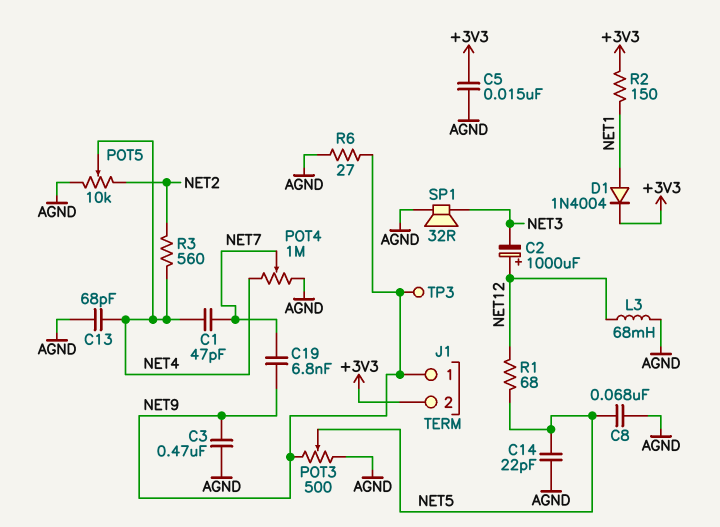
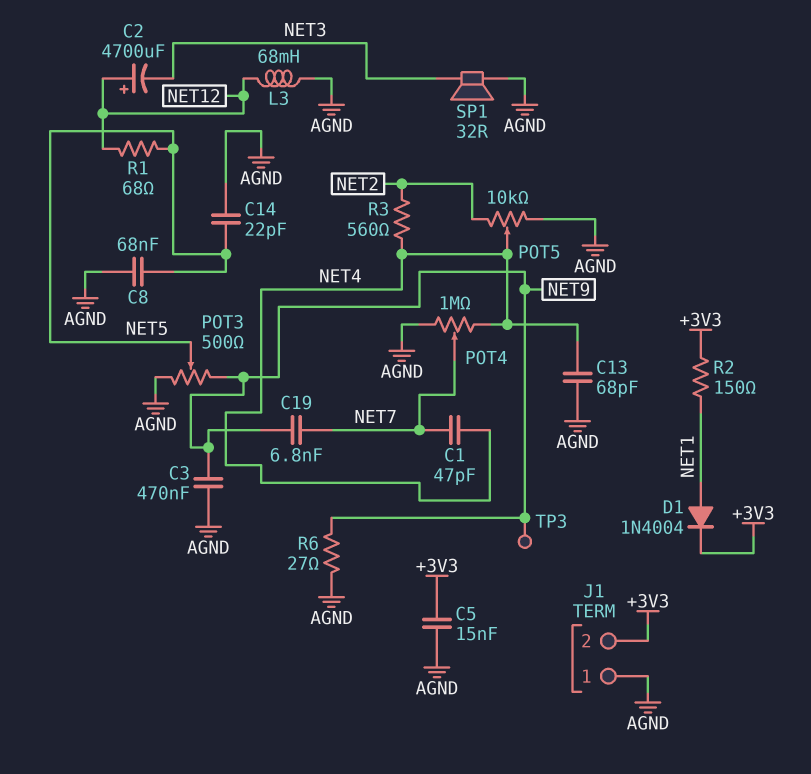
C2: 1000uF (plus NET12, minus NET3) -> 4700uF (plus NET12, minus NET3)
J1 pin 1: NET9 -> AGND

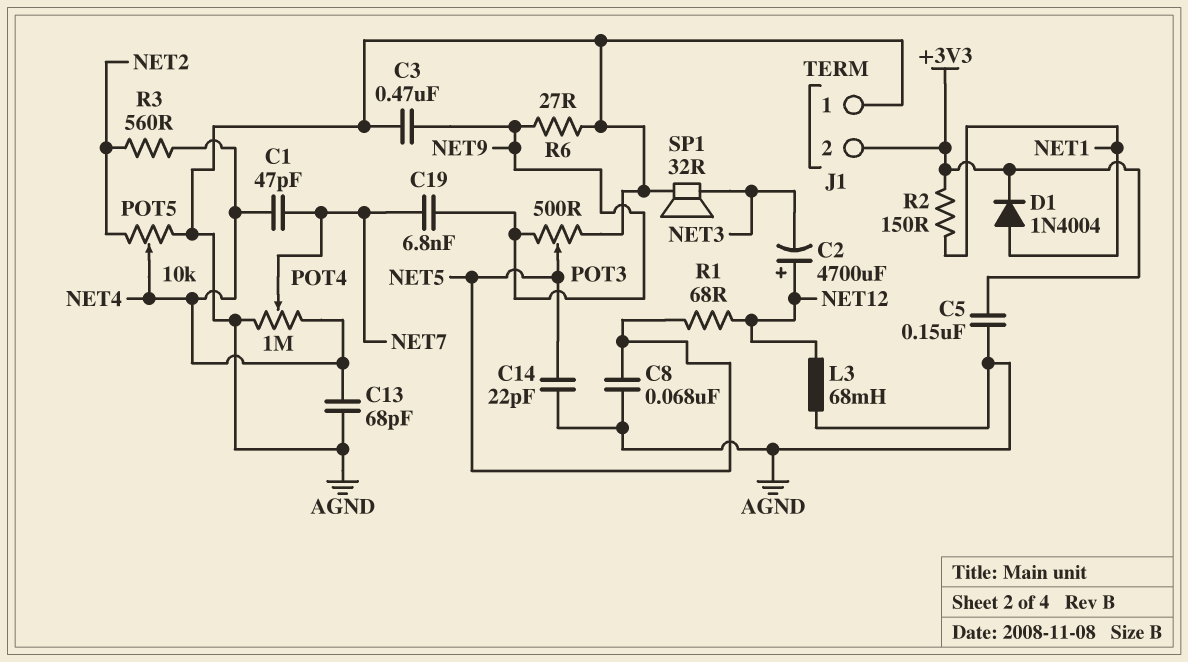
C5: 15nF (+3V3, AGND) -> 150nF (+3V3, AGND)
TP3: test point (NET9) -> none

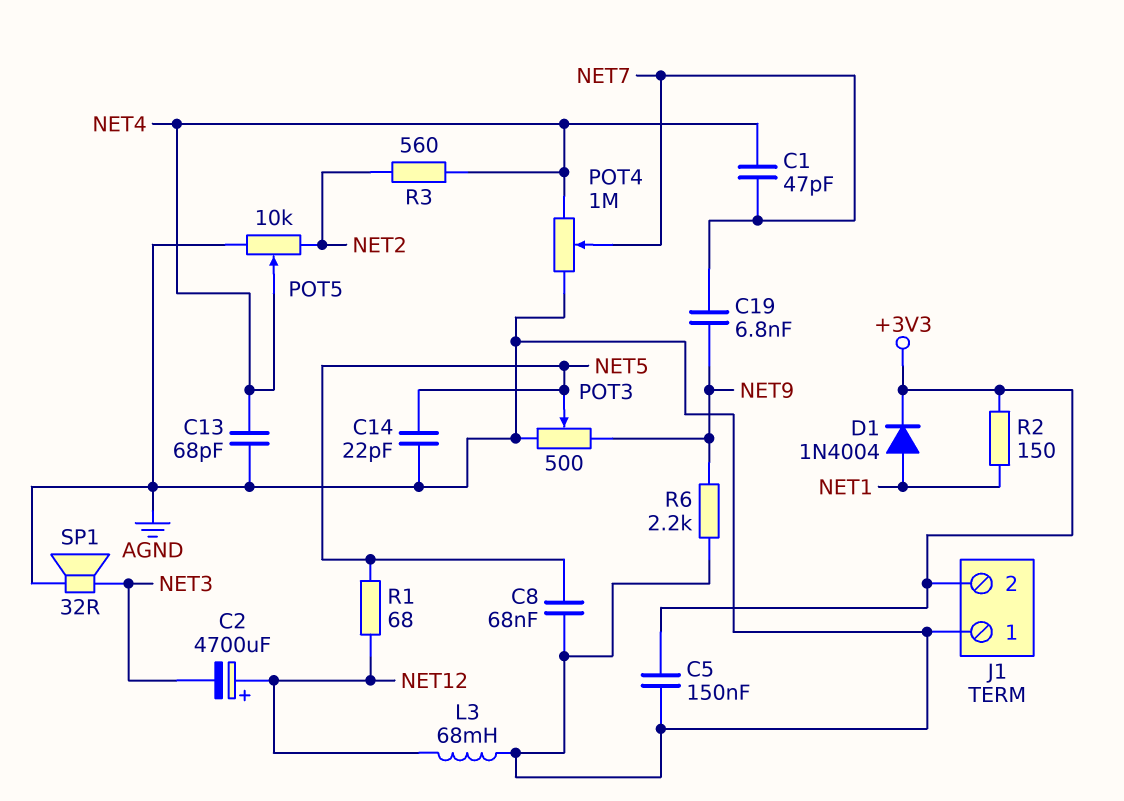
C3: 470nF (AGND, NET9) -> none
R6: 27 (AGND, NET9) -> 2.2k (AGND, NET9)

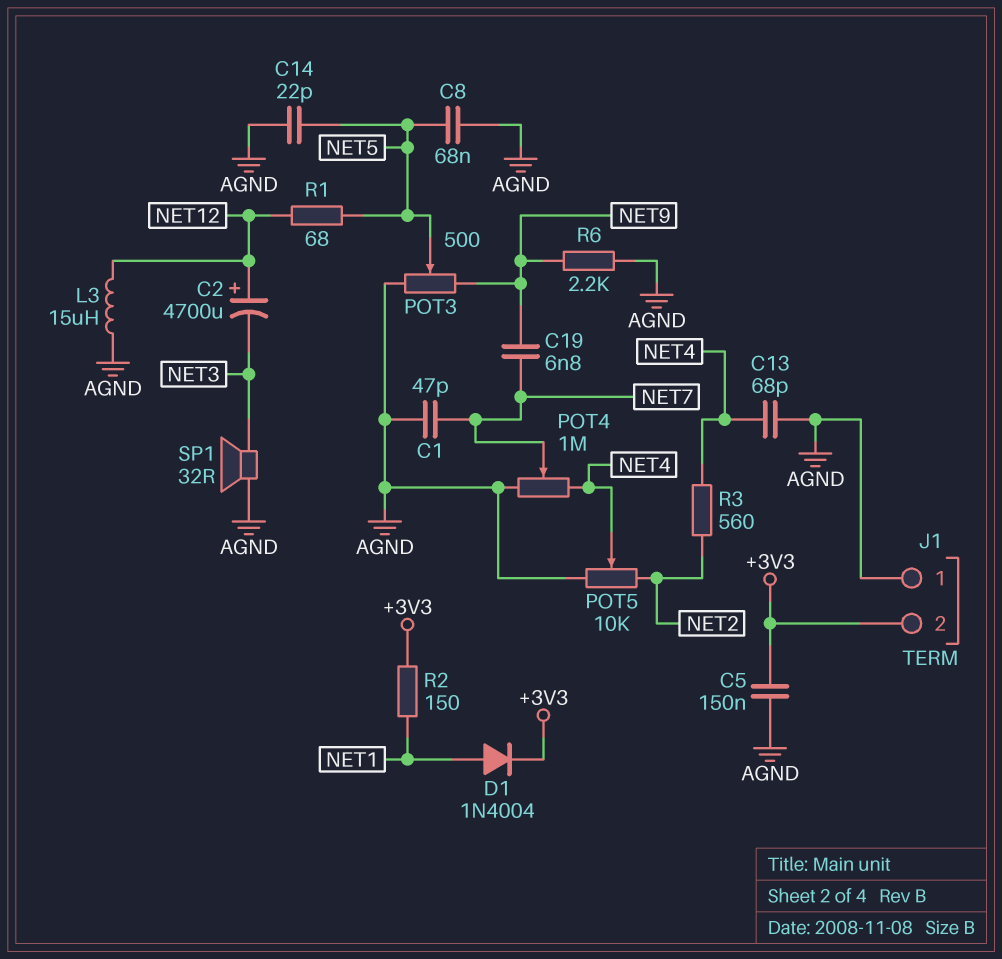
C1: 47pF (NET4, NET7) -> 47pF (AGND, NET7)
L3: 68mH (AGND, NET12) -> 15uH (AGND, NET12)

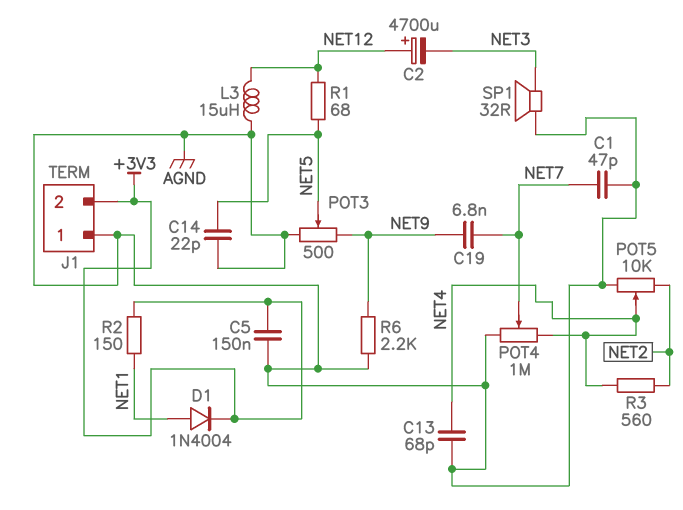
C8: 68nF (AGND, NET5) -> none

